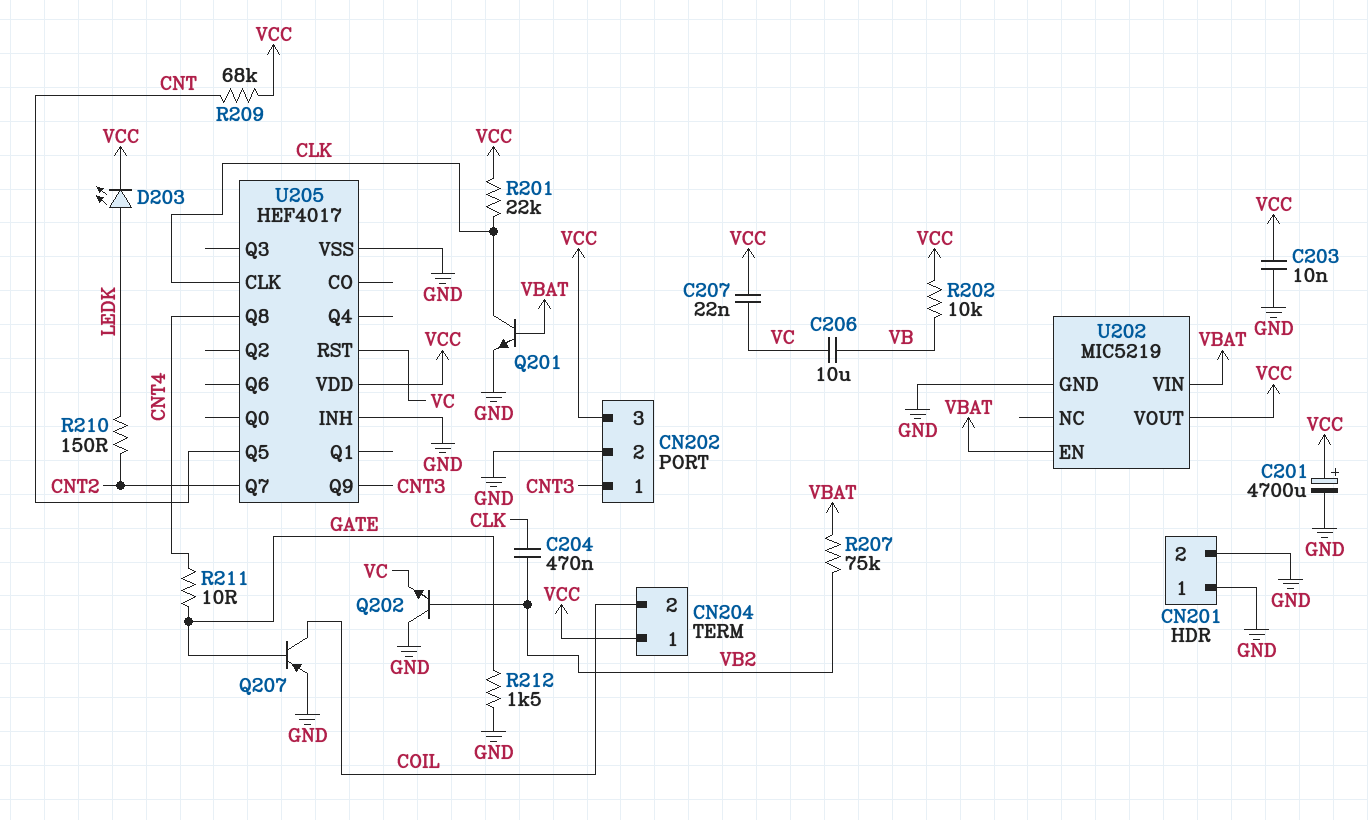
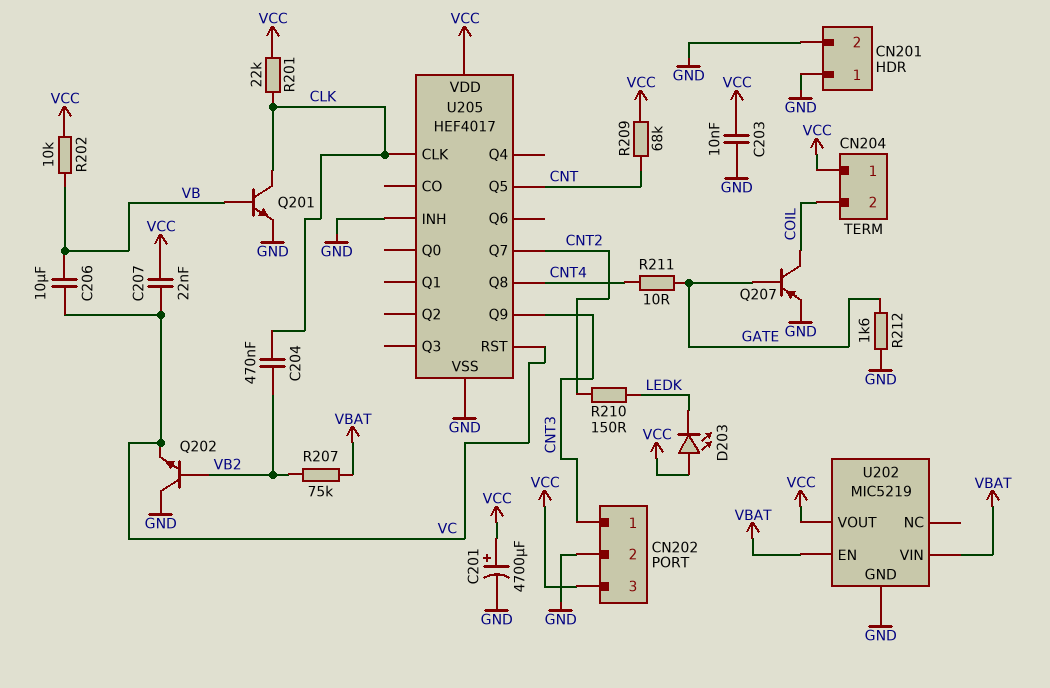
D203: LED (A LEDK, K VCC) -> LED (A VCC, K LEDK)
Q201: NPN (B VBAT, C CLK, E GND) -> NPN (B VB, C CLK, E GND)
R212: 1.5k (GATE, GND) -> 1.6k (GATE, GND)

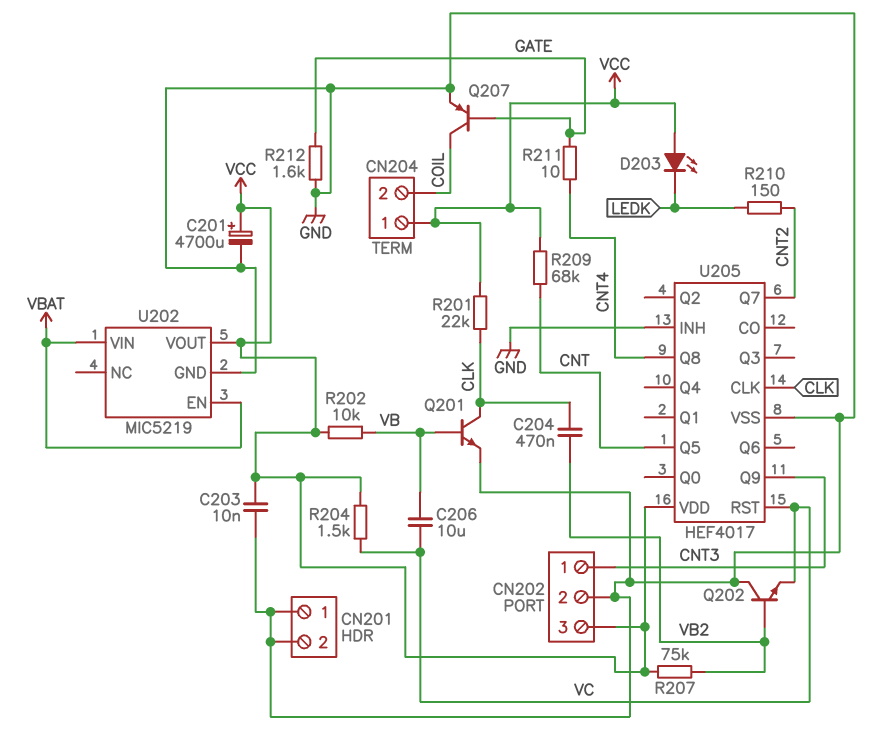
C207: 22nF (VC, VCC) -> none
R204: none -> 1.5k (VC, VCC)
R207: 75k (VB2, VBAT) -> 75k (VB2, VCC)

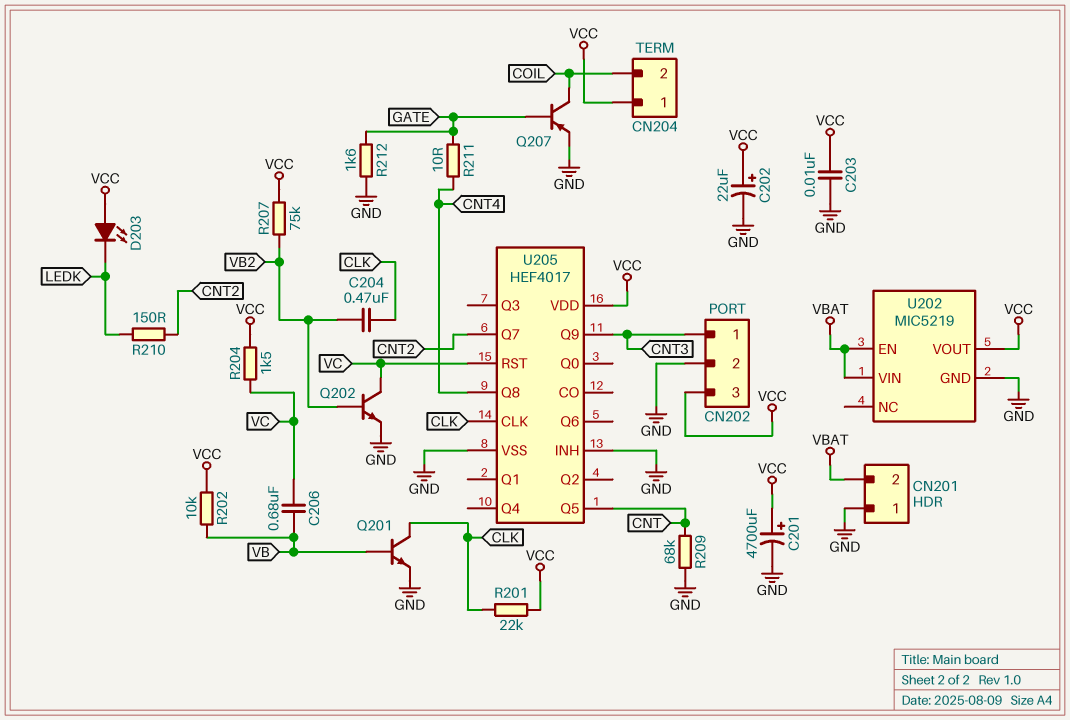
C202: none -> 22uF (plus VCC, minus GND)
C206: 10uF (VB, VC) -> 680nF (VB, VC)
CN201 pin 2: GND -> VBAT
Q202: NPN (B VB2, C GND, E VC) -> NPN (B VB2, C VC, E GND)
R209: 68k (CNT, VCC) -> 68k (CNT, GND)

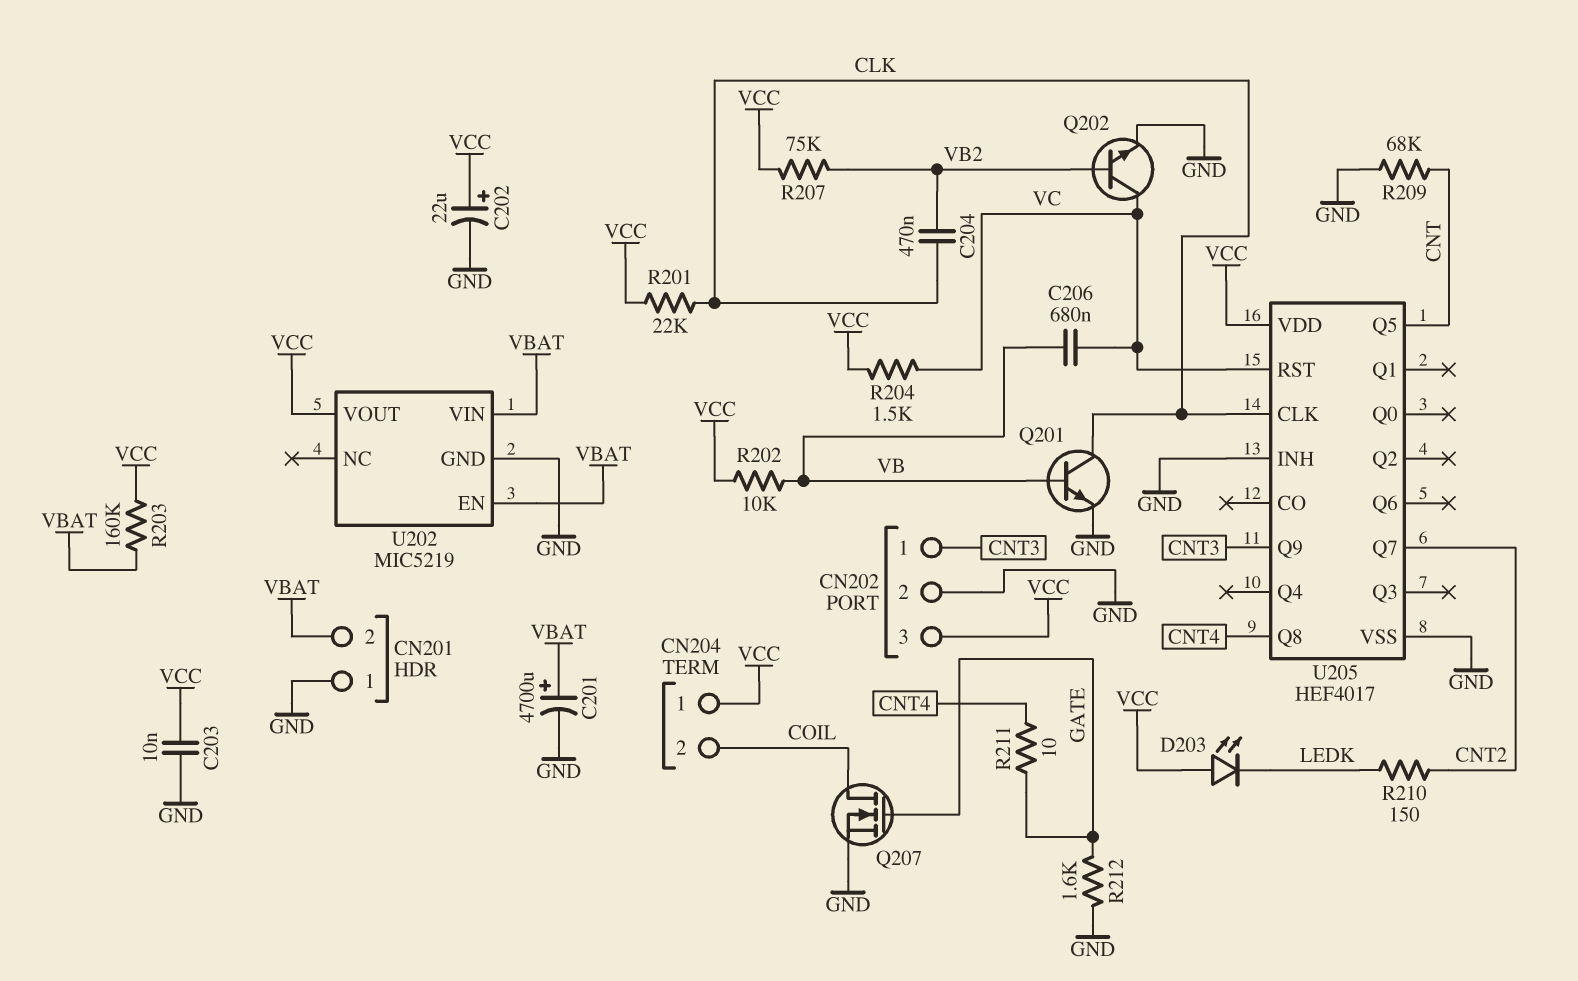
C201: 4700uF (plus VCC, minus GND) -> 4700uF (plus VBAT, minus GND)
Q207: PNP (B GATE, C COIL, E GND) -> NMOS (G GATE, D COIL, S GND)
R203: none -> 160k (VBAT, VCC)

